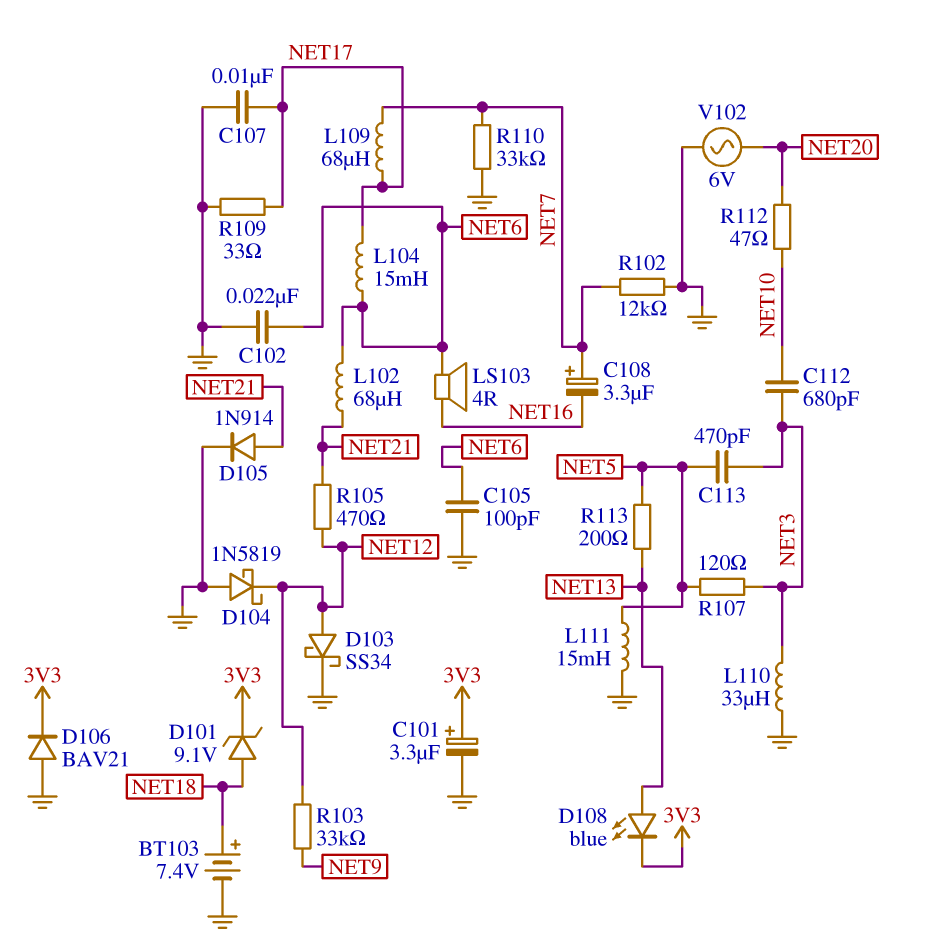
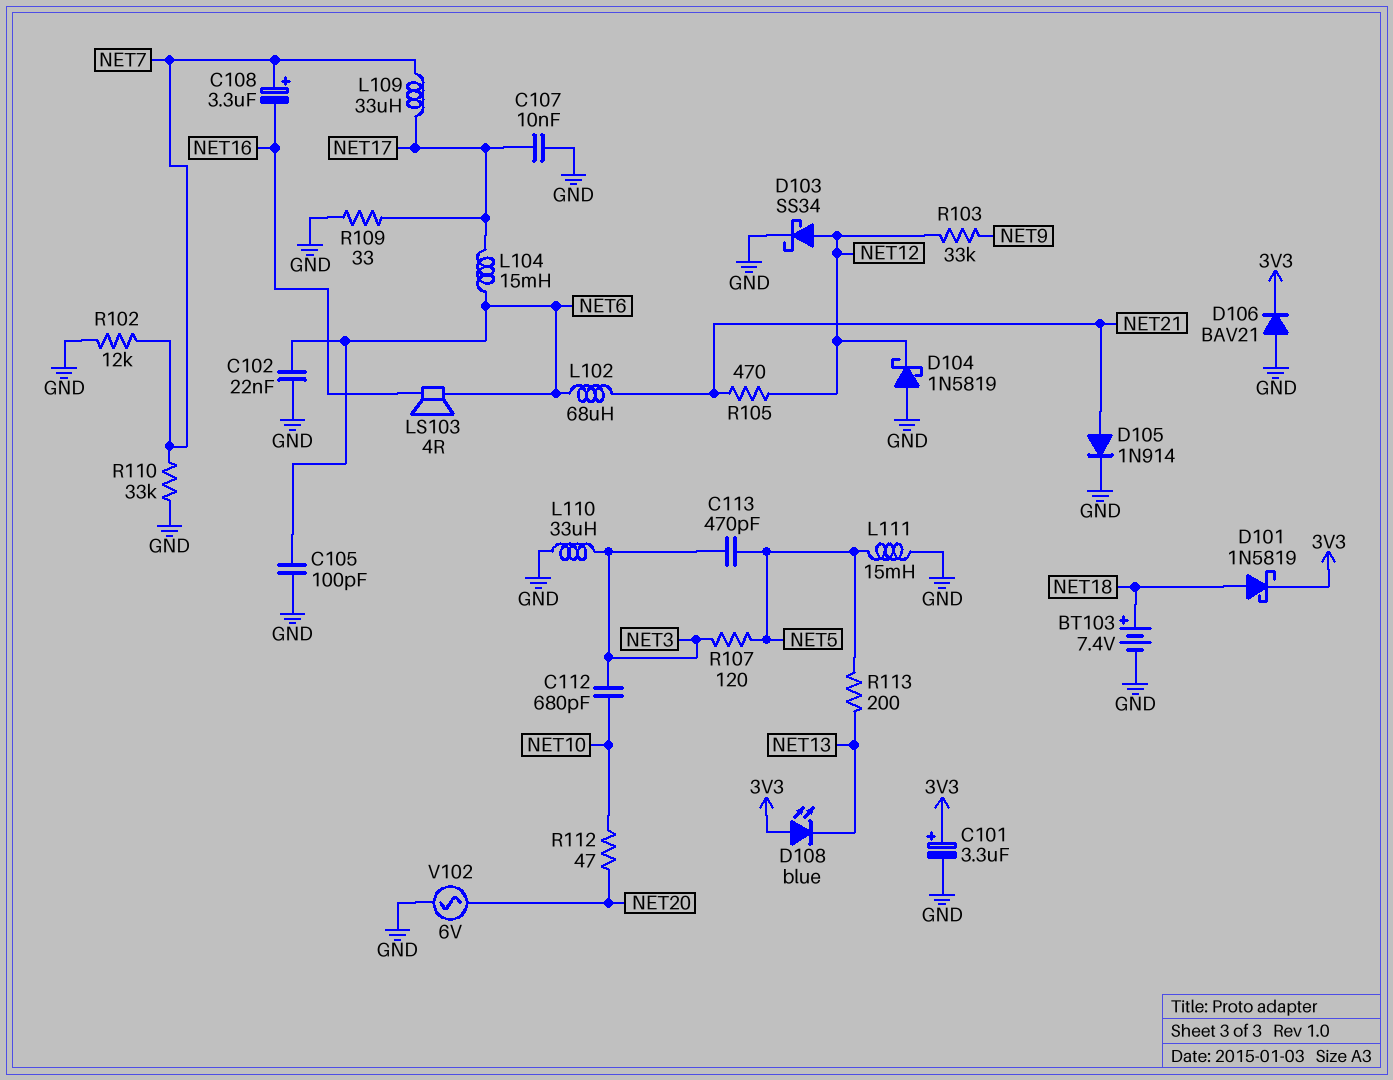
D101: zener 9.1V (A NET18, K 3V3) -> schottky 1N5819 (A NET18, K 3V3)
D108: LED blue (A NET13, K 3V3) -> LED blue (A 3V3, K NET13)
L109: 68uH (NET7, NET17) -> 33uH (NET7, NET17)

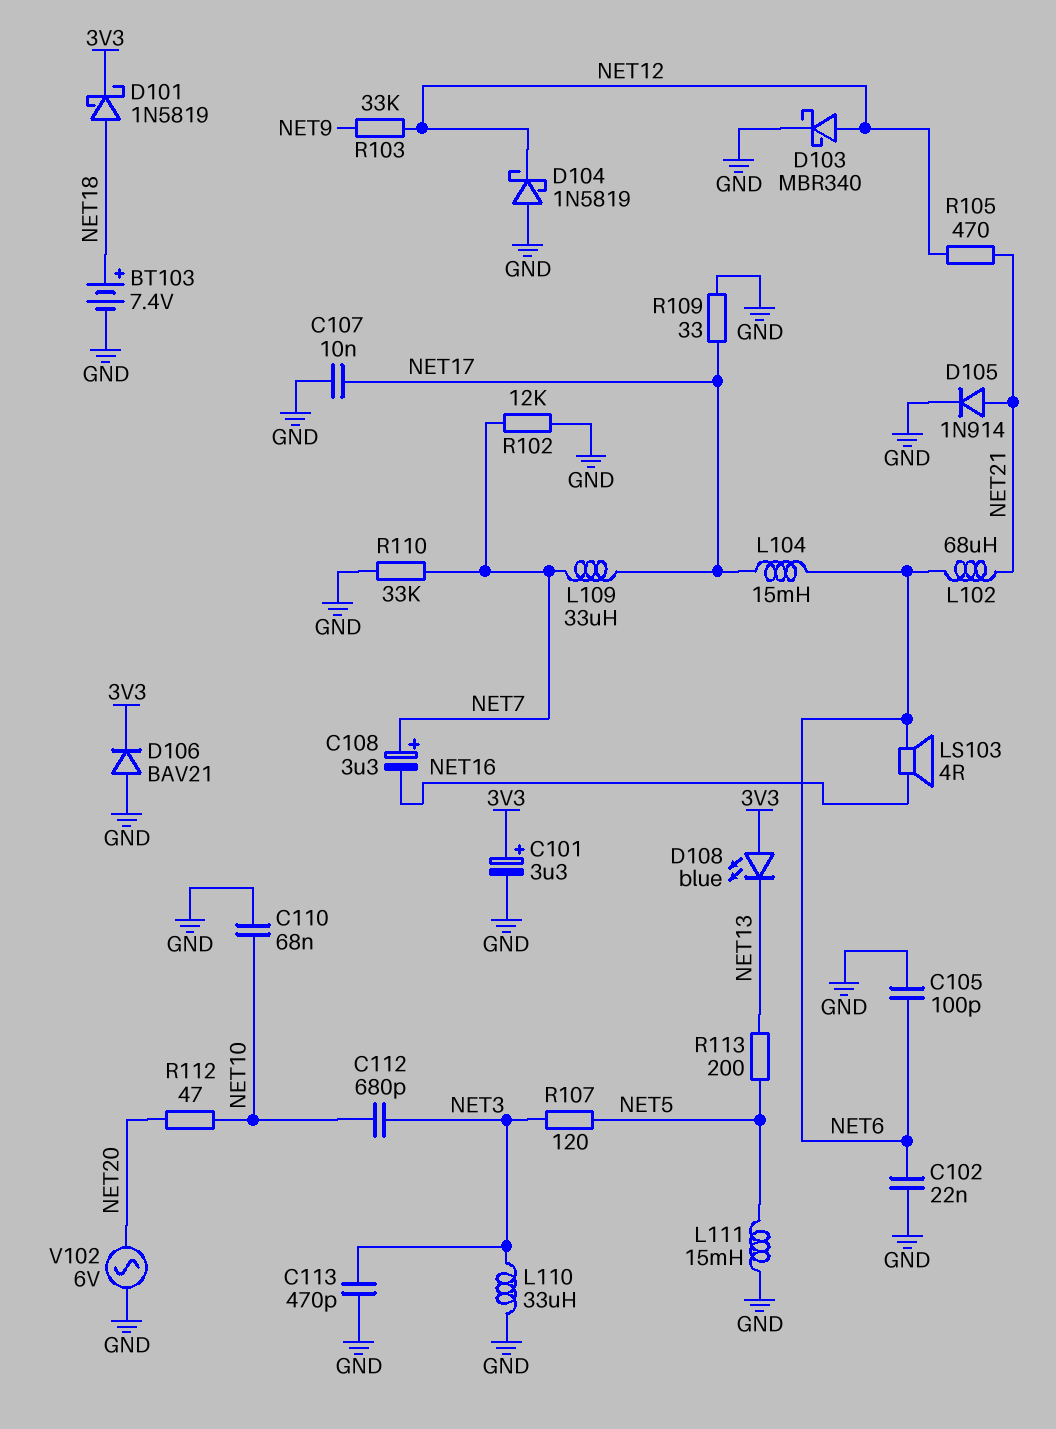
C110: none -> 68nF (GND, NET10)
C113: 470pF (NET3, NET5) -> 470pF (GND, NET3)
D103: schottky SS34 (A NET12, K GND) -> schottky MBR340 (A NET12, K GND)

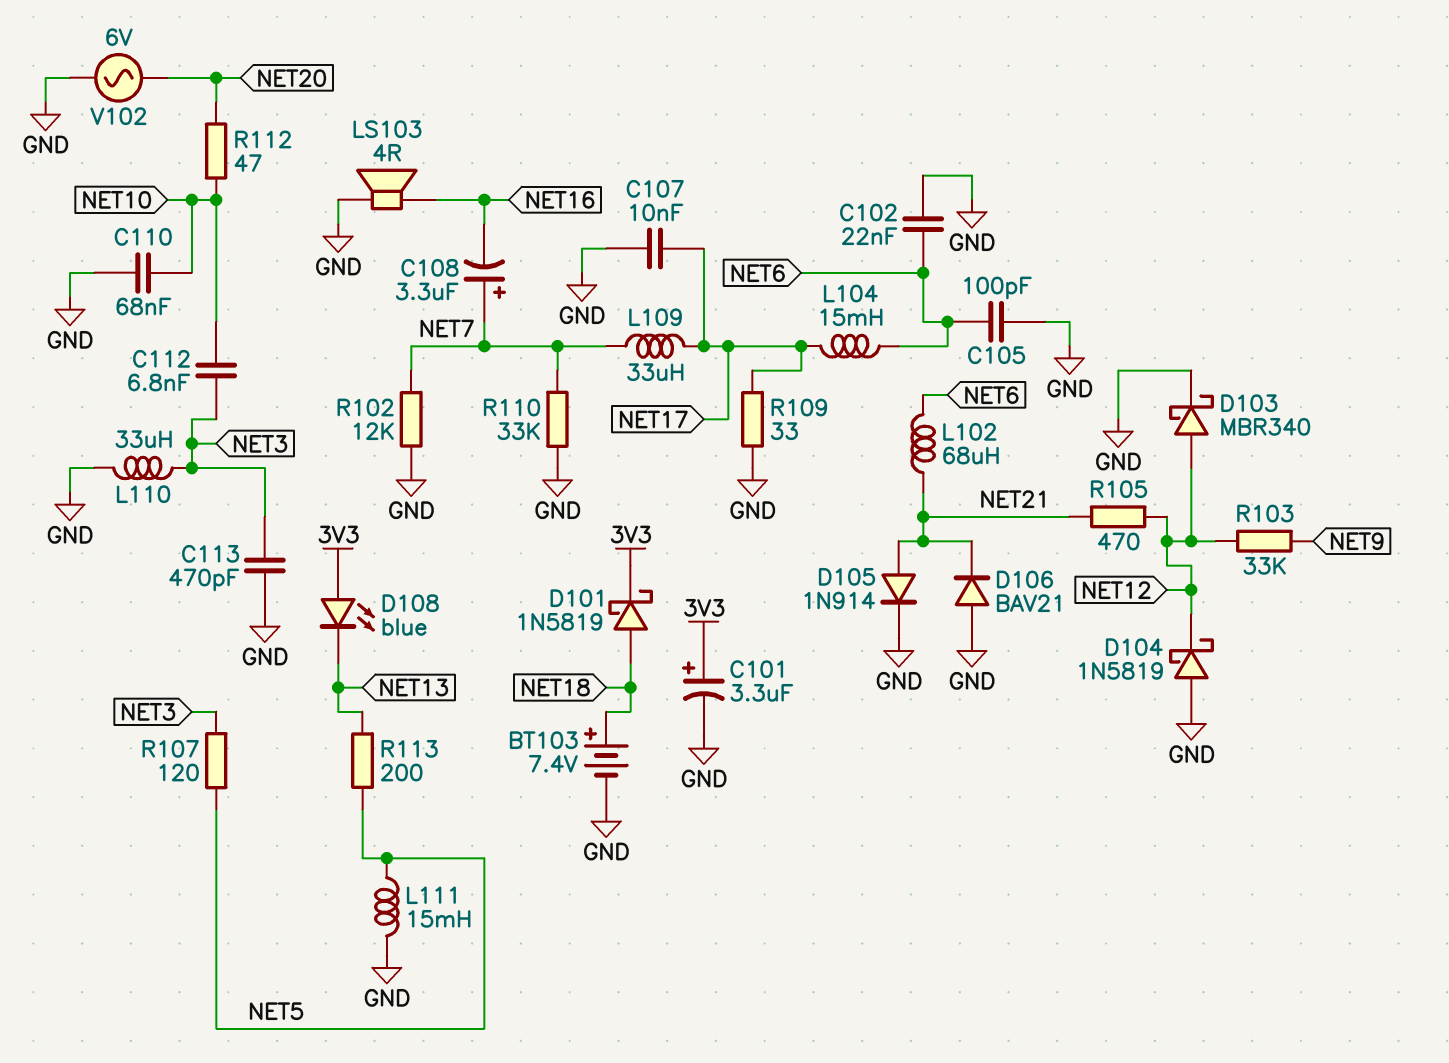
C112: 680pF (NET3, NET10) -> 6.8nF (NET3, NET10)
D106: diode BAV21 (A GND, K 3V3) -> diode BAV21 (A GND, K NET21)
LS103: speaker 4R (NET6, NET16) -> speaker 4R (GND, NET16)

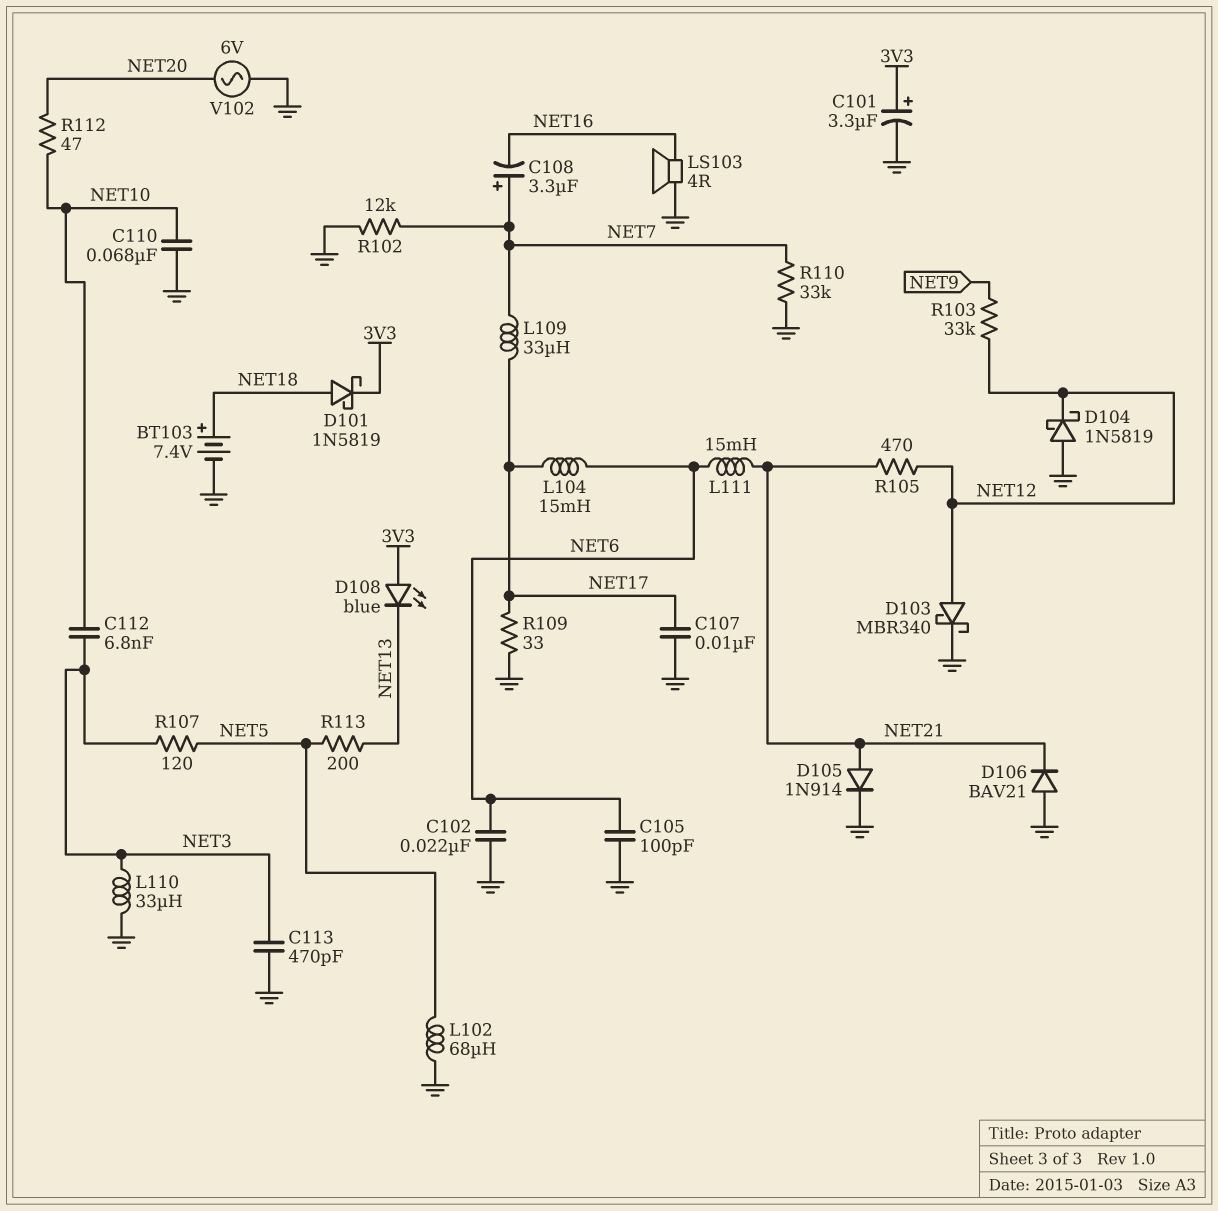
L102: 68uH (NET6, NET21) -> 68uH (GND, NET5)
L111: 15mH (GND, NET5) -> 15mH (NET6, NET21)

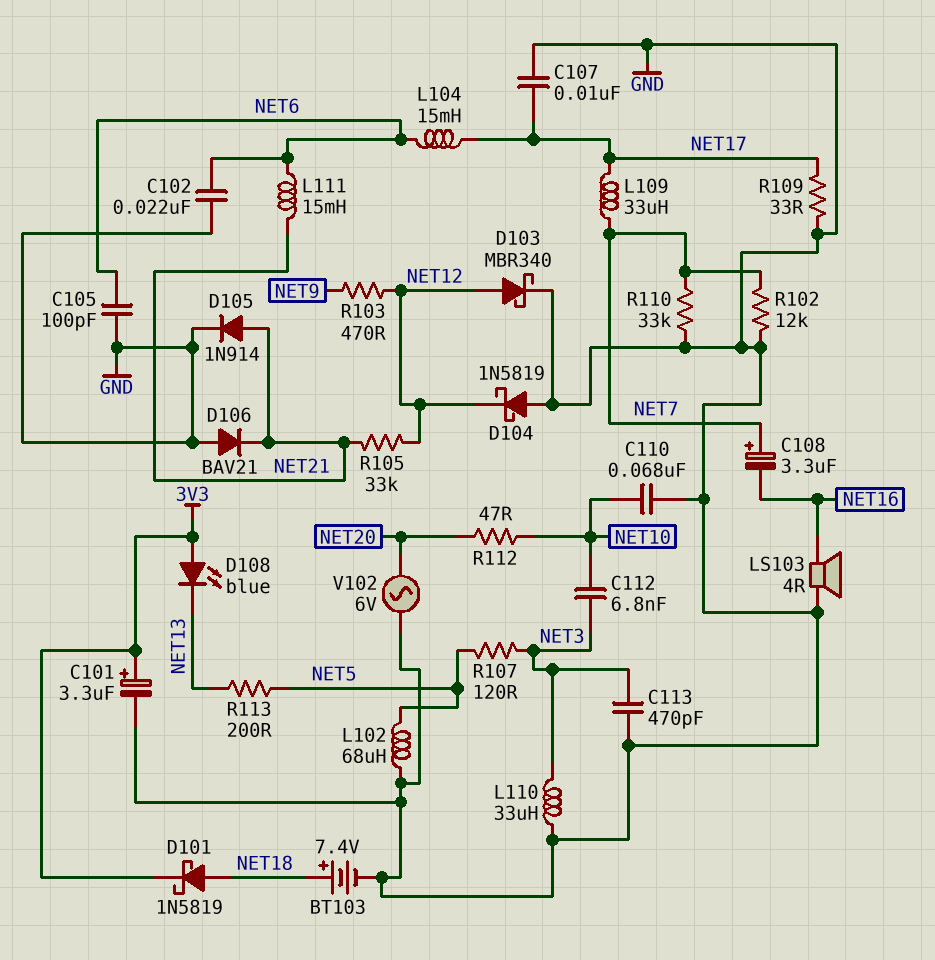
R103: 33k (NET9, NET12) -> 470 (NET9, NET12)
R105: 470 (NET12, NET21) -> 33k (NET12, NET21)

